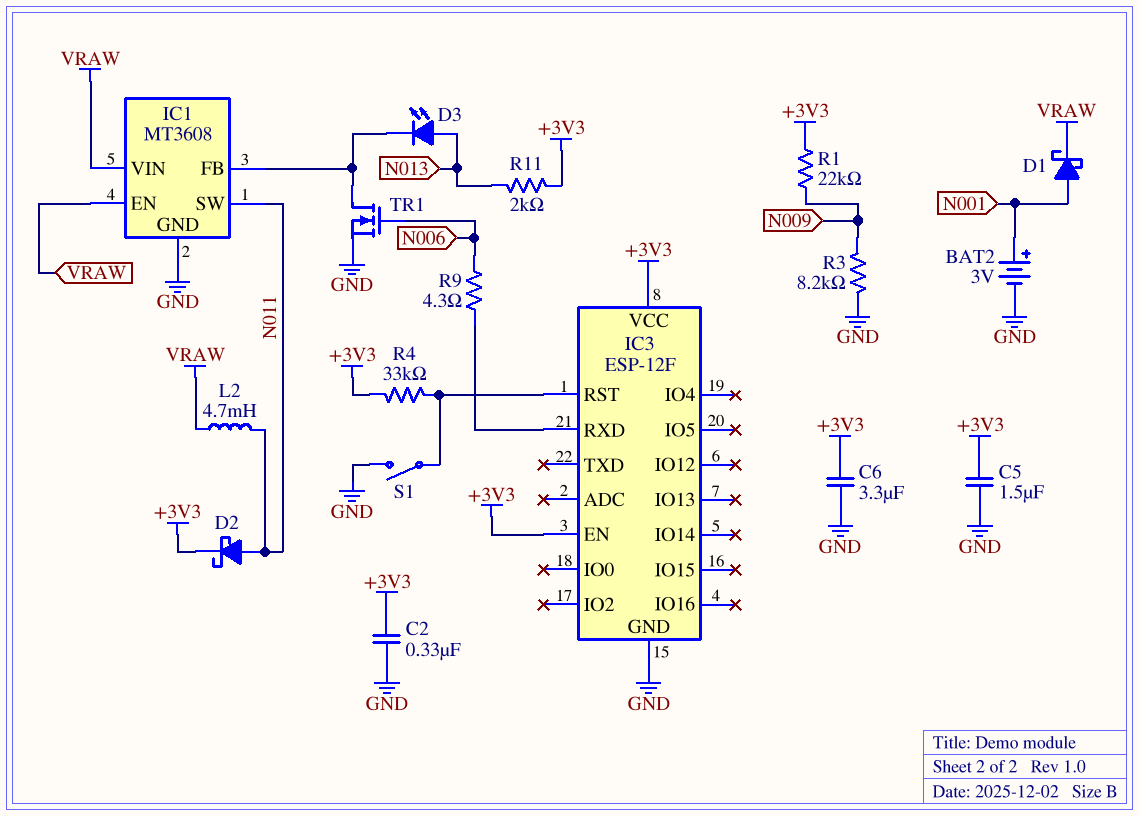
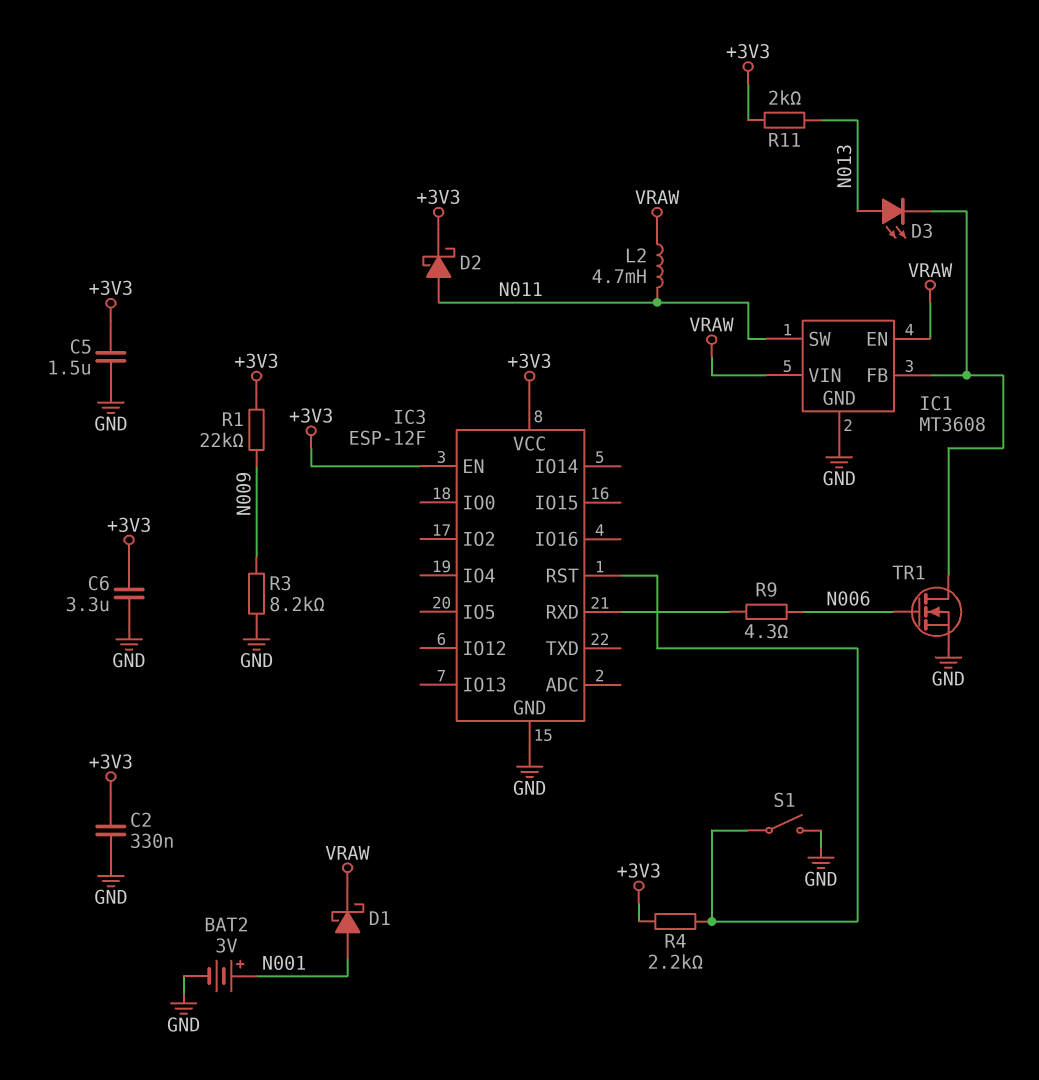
R4: 33k (+3V3, IC3/RST) -> 2.2k (+3V3, IC3/RST)

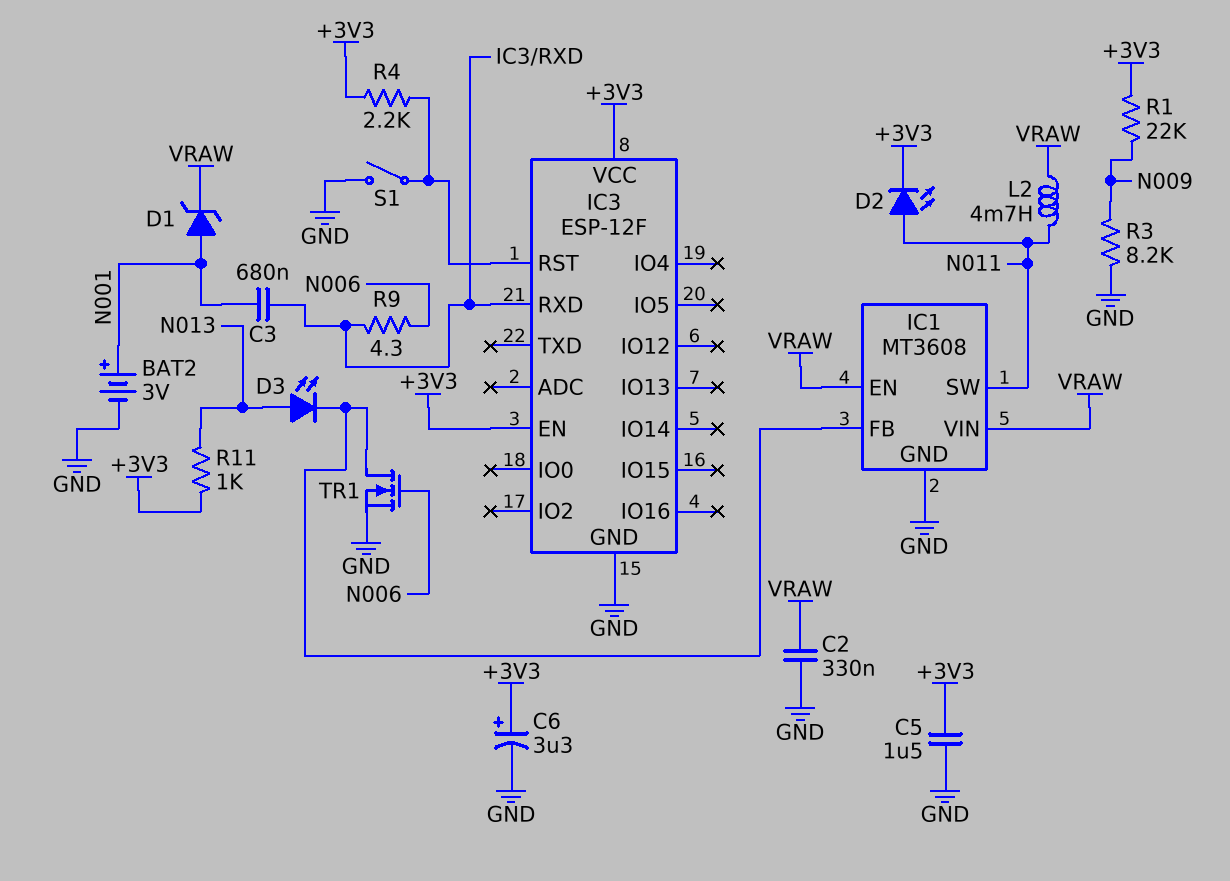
C2: 330nF (+3V3, GND) -> 330nF (GND, VRAW)
C3: none -> 680nF (IC3/RXD, N001)
C6: 3.3uF (+3V3, GND) -> 3.3uF (plus +3V3, minus GND)
D1: schottky (A N001, K VRAW) -> zener (A N001, K VRAW)
D2: schottky (A N011, K +3V3) -> LED (A N011, K +3V3)
R11: 2k (+3V3, N013) -> 1k (+3V3, N013)

